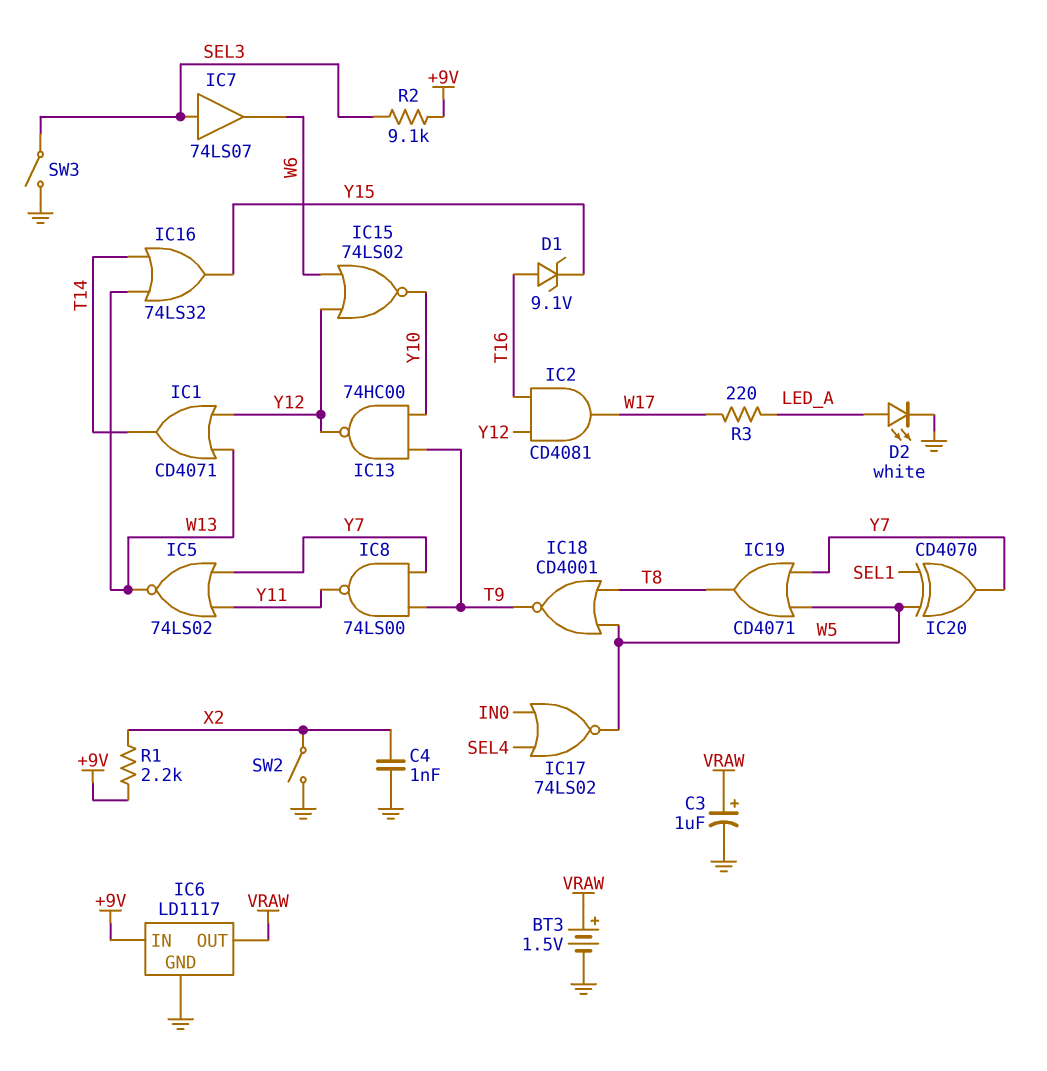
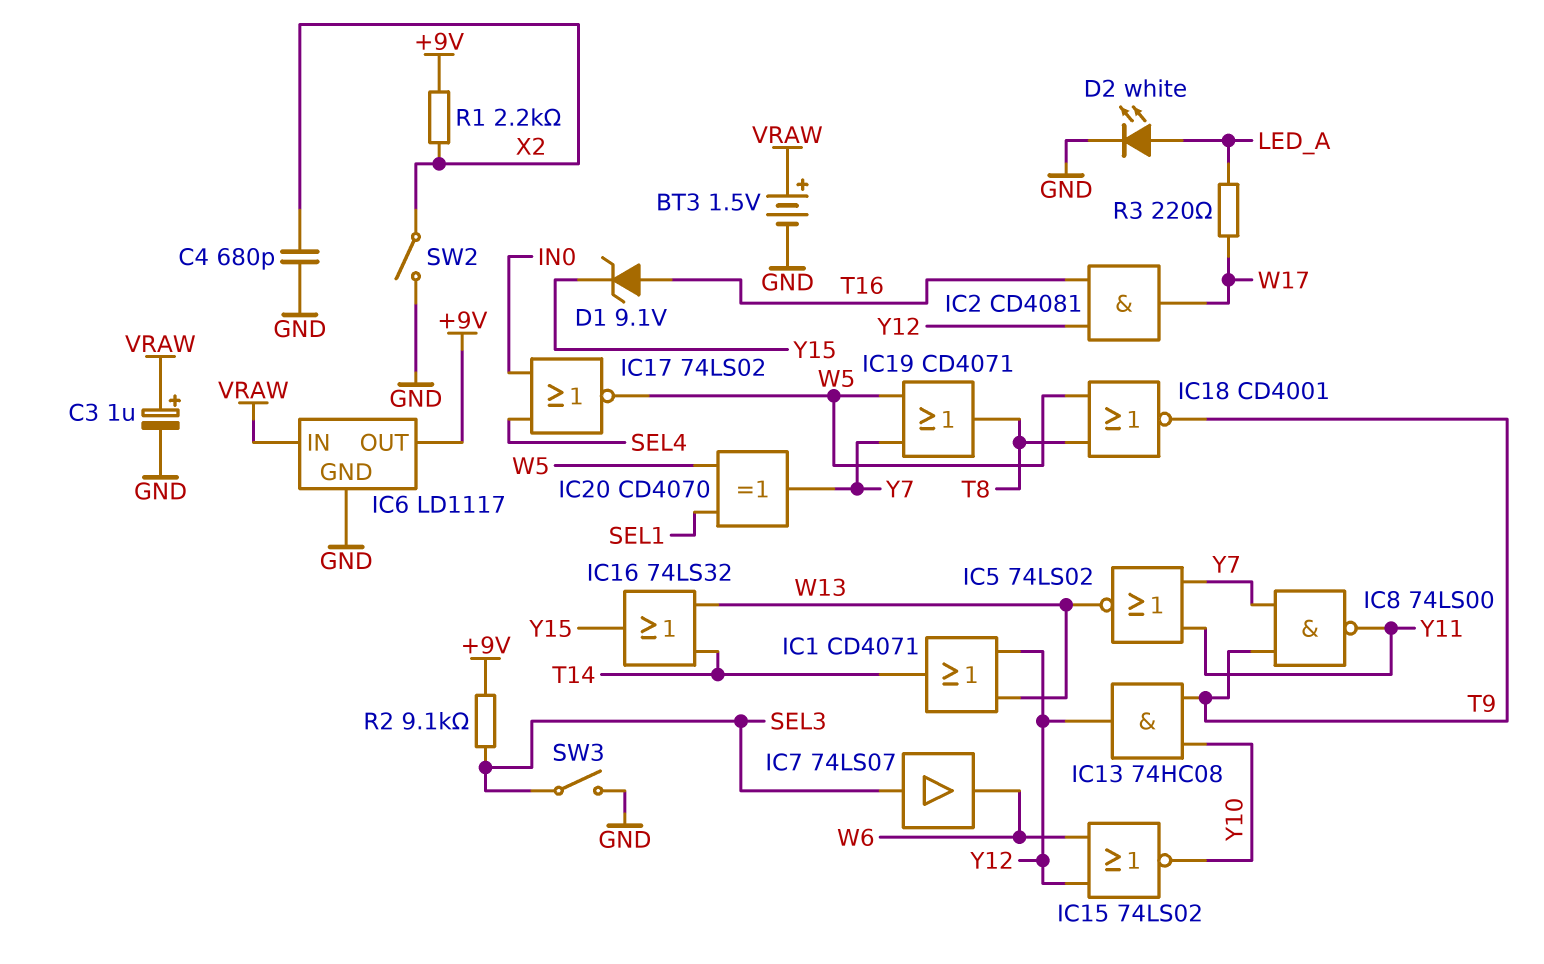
C4: 1nF (GND, X2) -> 680pF (GND, X2)
IC6 pin IN: +9V -> VRAW
IC6 pin OUT: VRAW -> +9V
IC13: NAND 74HC00 (in T9, in Y10, out Y12) -> AND 74HC08 (in T9, in Y10, out Y12)

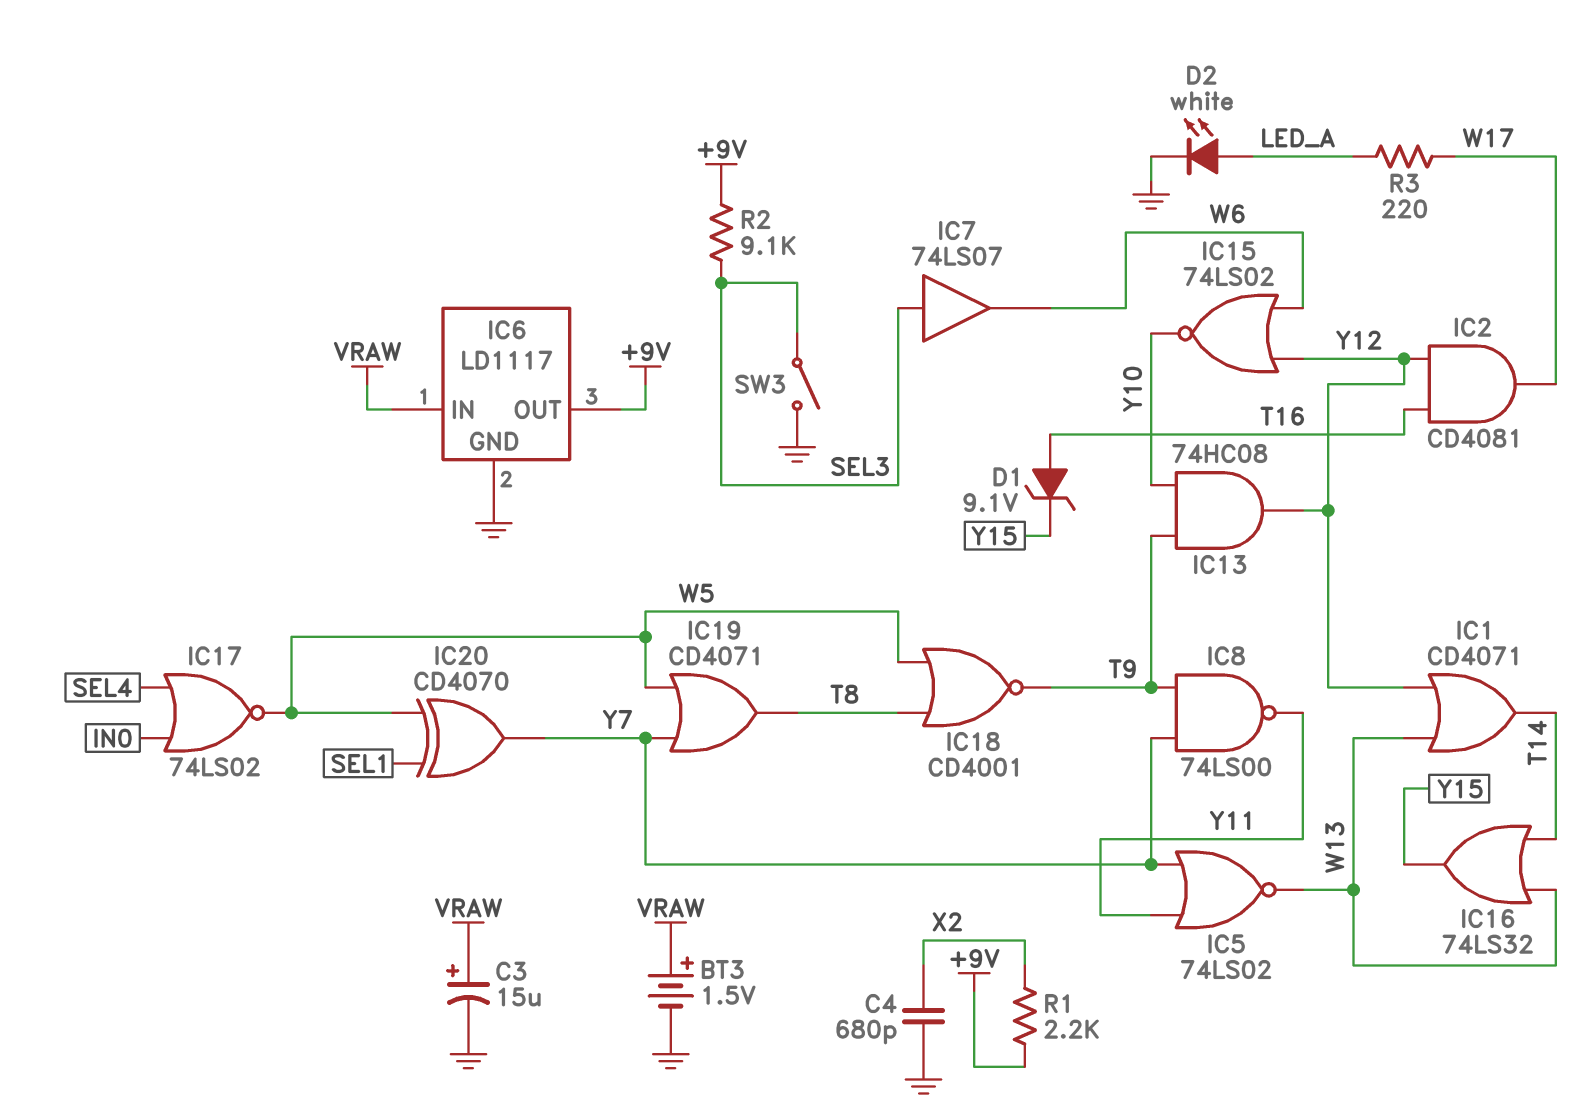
C3: 1uF (plus VRAW, minus GND) -> 15uF (plus VRAW, minus GND)
SW2: switch (GND, X2) -> none

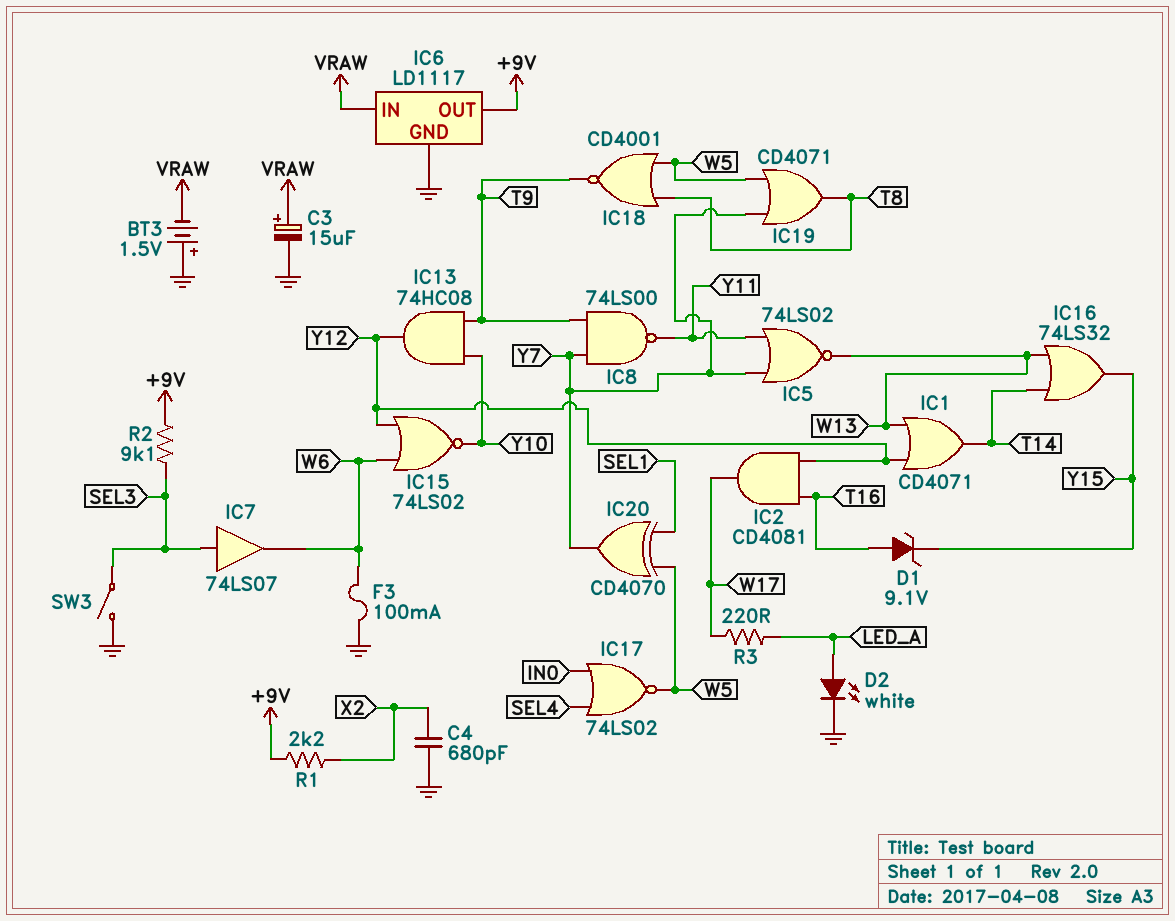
BT3: 1.5V (plus VRAW, minus GND) -> 1.5V (plus GND, minus VRAW)
F3: none -> 100mA (GND, W6)

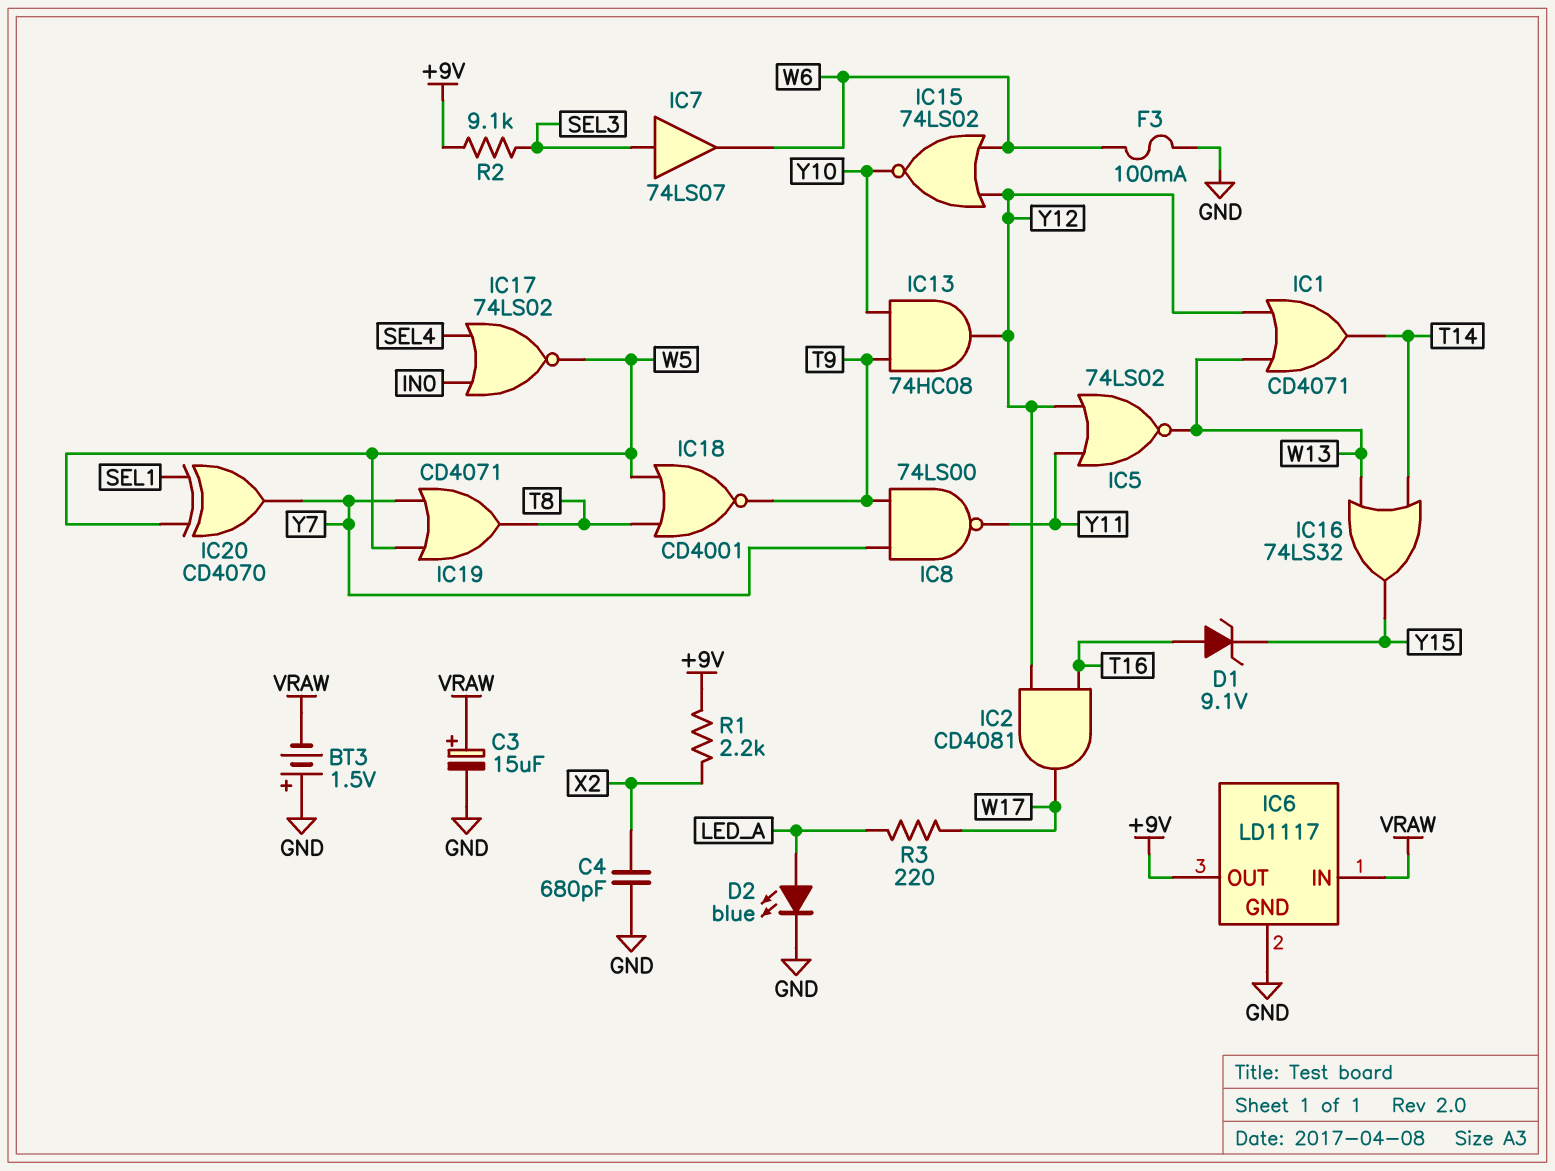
D2: LED white (A LED_A, K GND) -> LED blue (A LED_A, K GND)
IC5: NOR 74LS02 (in Y7, in Y11, out W13) -> NOR 74LS02 (in Y11, in Y12, out W13)
SW3: switch (GND, SEL3) -> none

